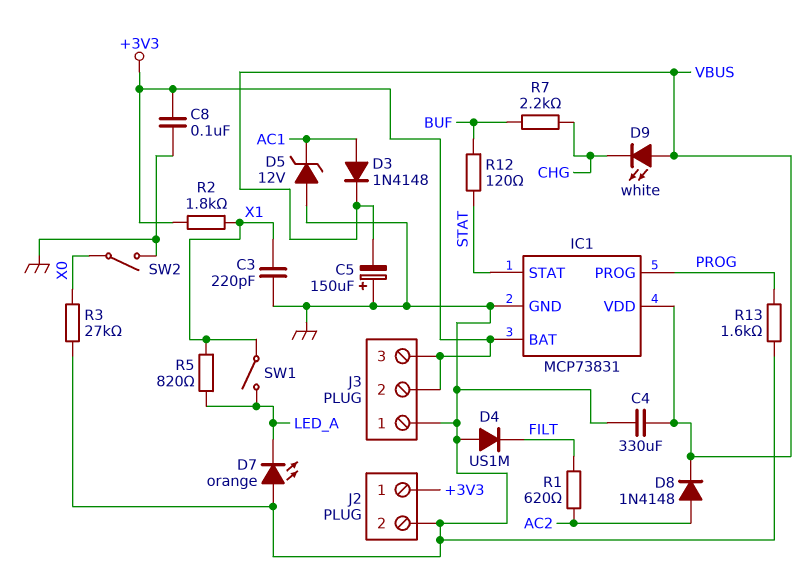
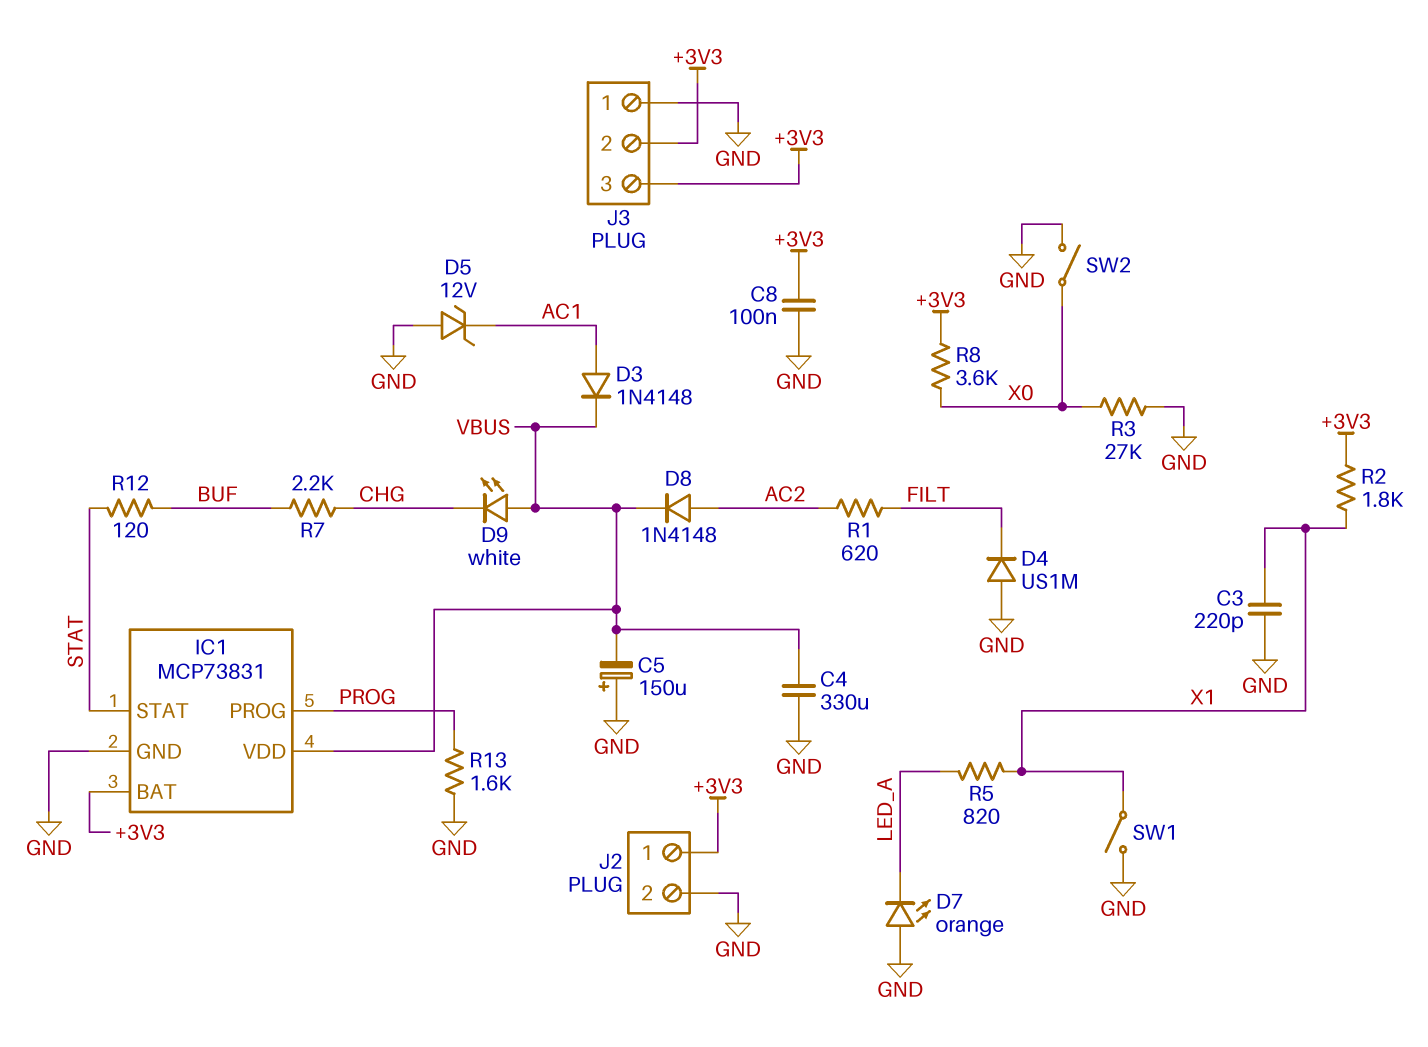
R8: none -> 3.6k (+3V3, X0)
SW1: switch (LED_A, X1) -> switch (GND, X1)

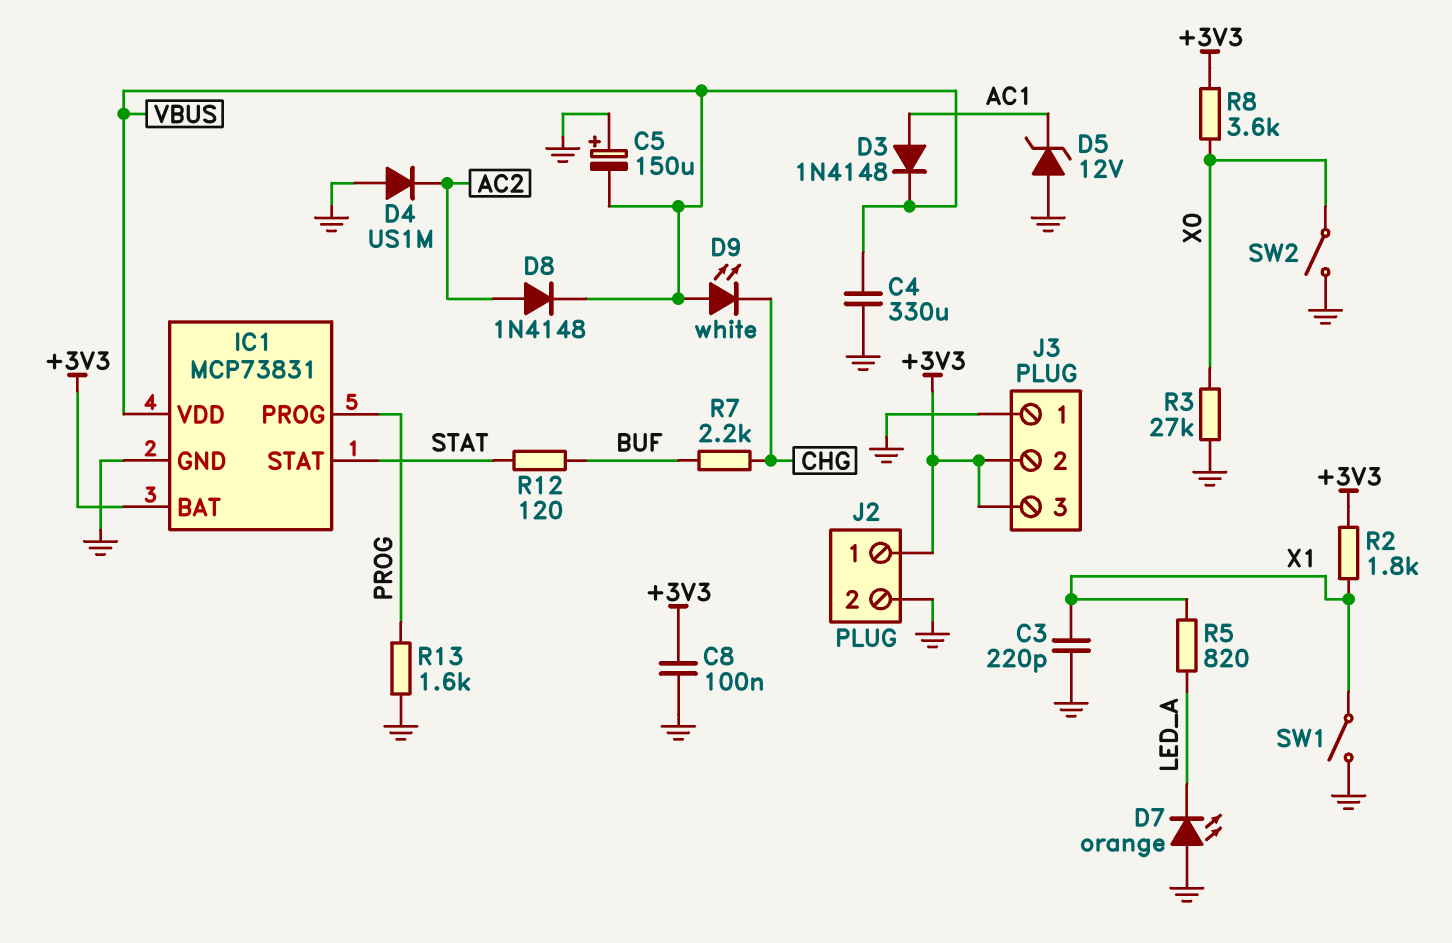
D4: diode US1M (A GND, K FILT) -> diode US1M (A GND, K AC2)
R1: 620 (AC2, FILT) -> none

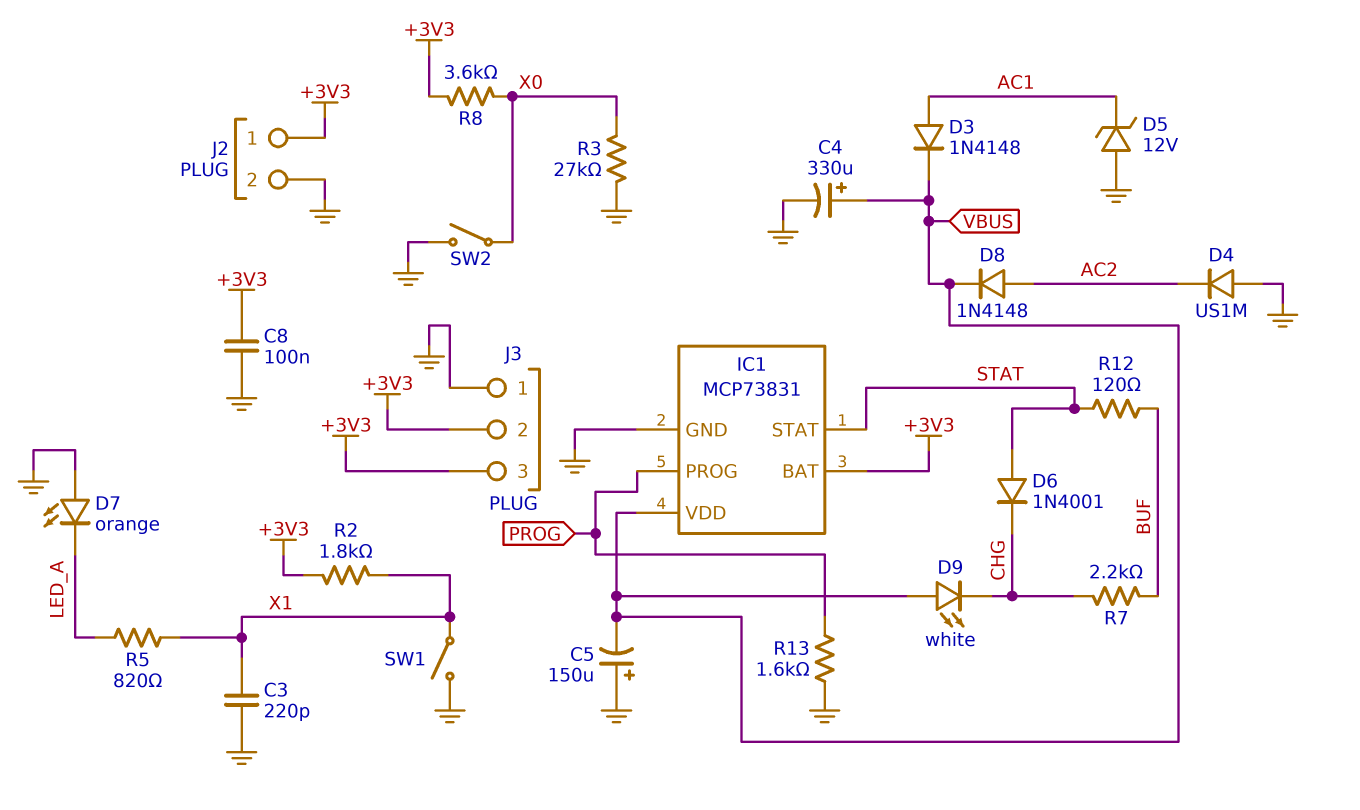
C4: 330uF (GND, VBUS) -> 330uF (plus VBUS, minus GND)
D6: none -> diode 1N4001 (A STAT, K CHG)

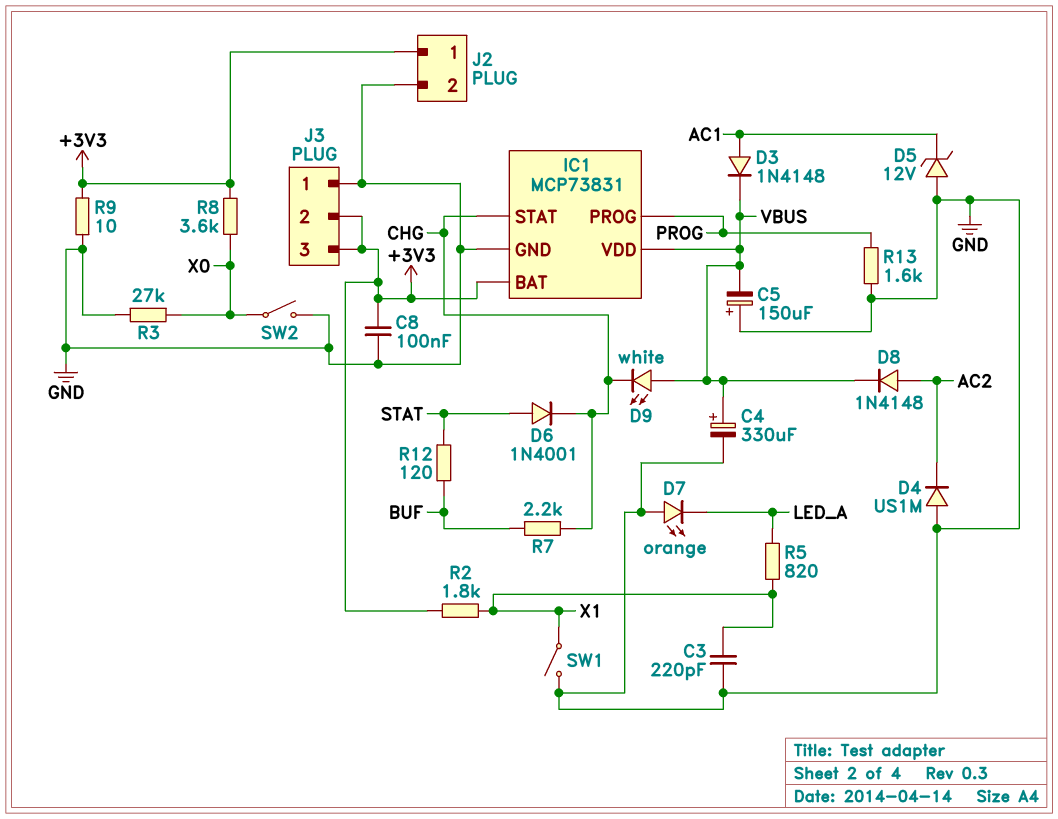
IC1 pin STAT: STAT -> CHG
R9: none -> 10 (+3V3, GND)

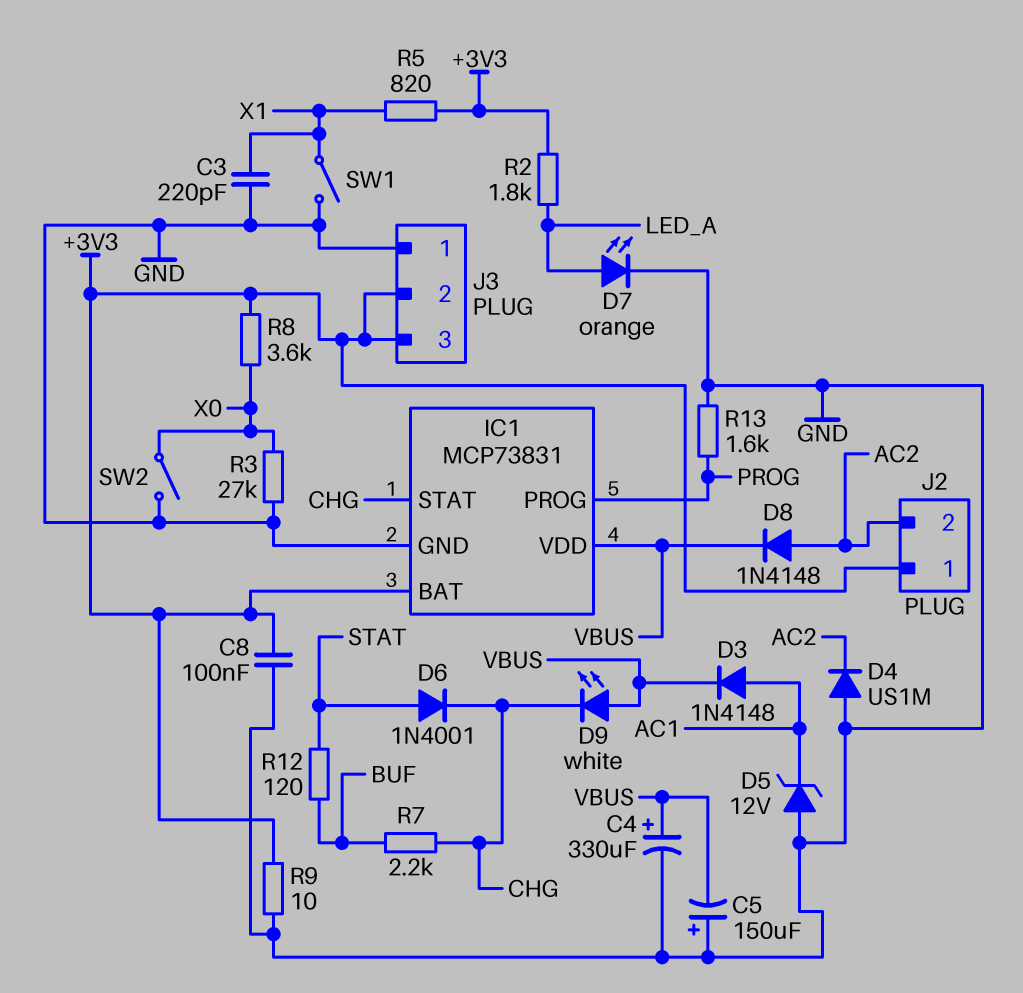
D7: LED orange (A GND, K LED_A) -> LED orange (A LED_A, K GND)
J2 pin 2: GND -> AC2
R2: 1.8k (+3V3, X1) -> 1.8k (+3V3, LED_A)
R5: 820 (LED_A, X1) -> 820 (+3V3, X1)

